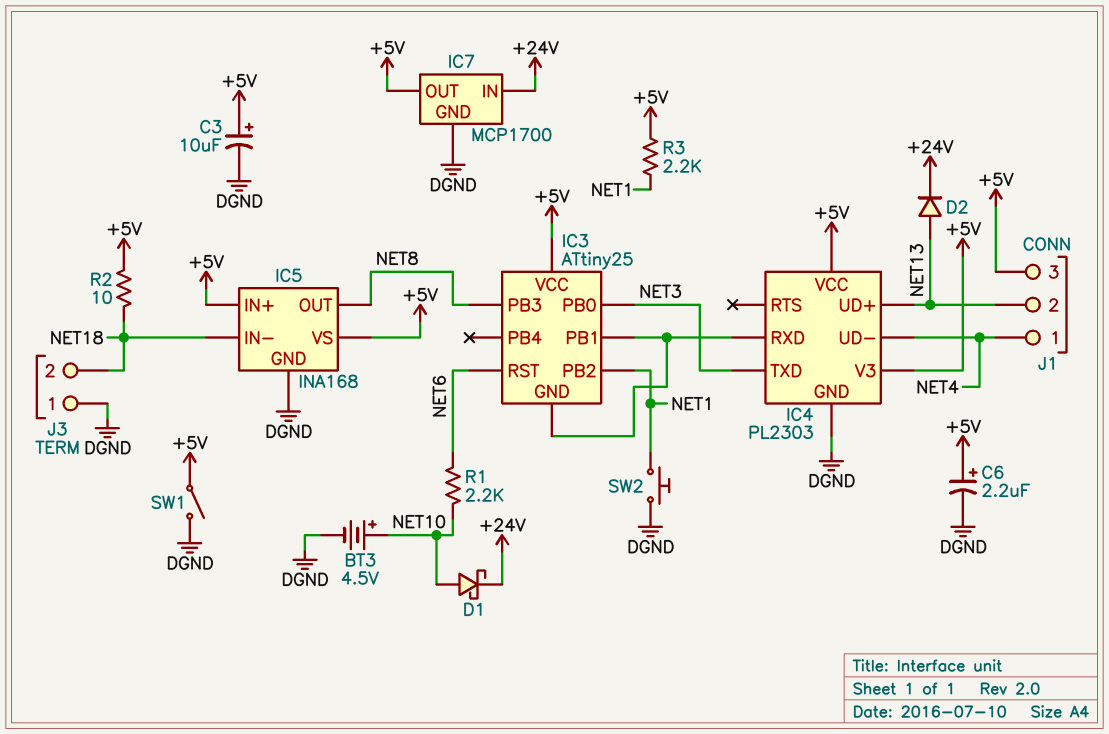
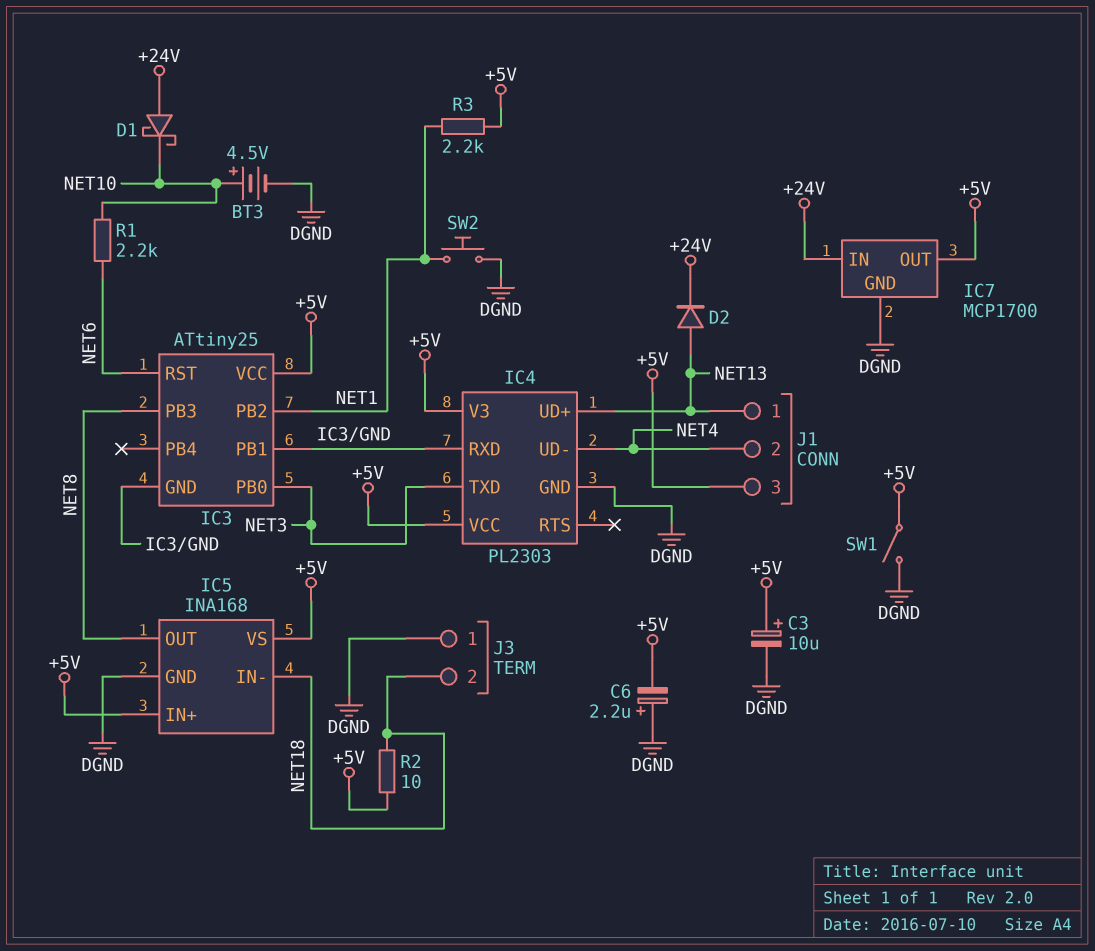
C6: 2.2uF (plus +5V, minus DGND) -> 2.2uF (plus DGND, minus +5V)
D1: schottky (A NET10, K +24V) -> schottky (A +24V, K NET10)
J1 pin 1: NET4 -> NET13
J1 pin 2: NET13 -> NET4

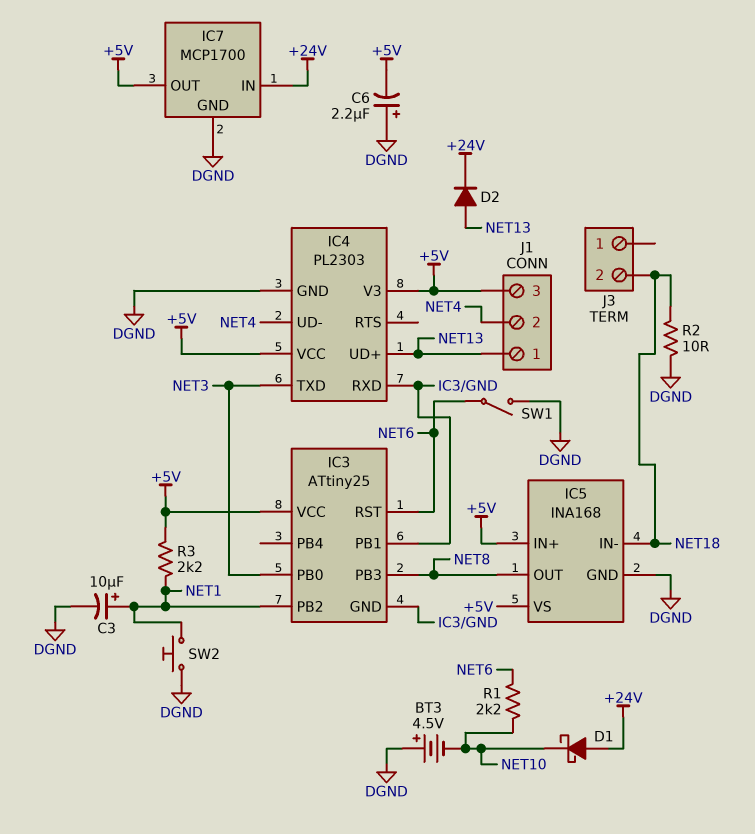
BT3: 4.5V (plus NET10, minus DGND) -> 4.5V (plus DGND, minus NET10)
C3: 10uF (plus +5V, minus DGND) -> 10uF (plus NET1, minus DGND)
J3 pin 1: DGND -> none
R2: 10 (+5V, NET18) -> 10 (DGND, NET18)
SW1: switch (+5V, DGND) -> switch (DGND, NET6)

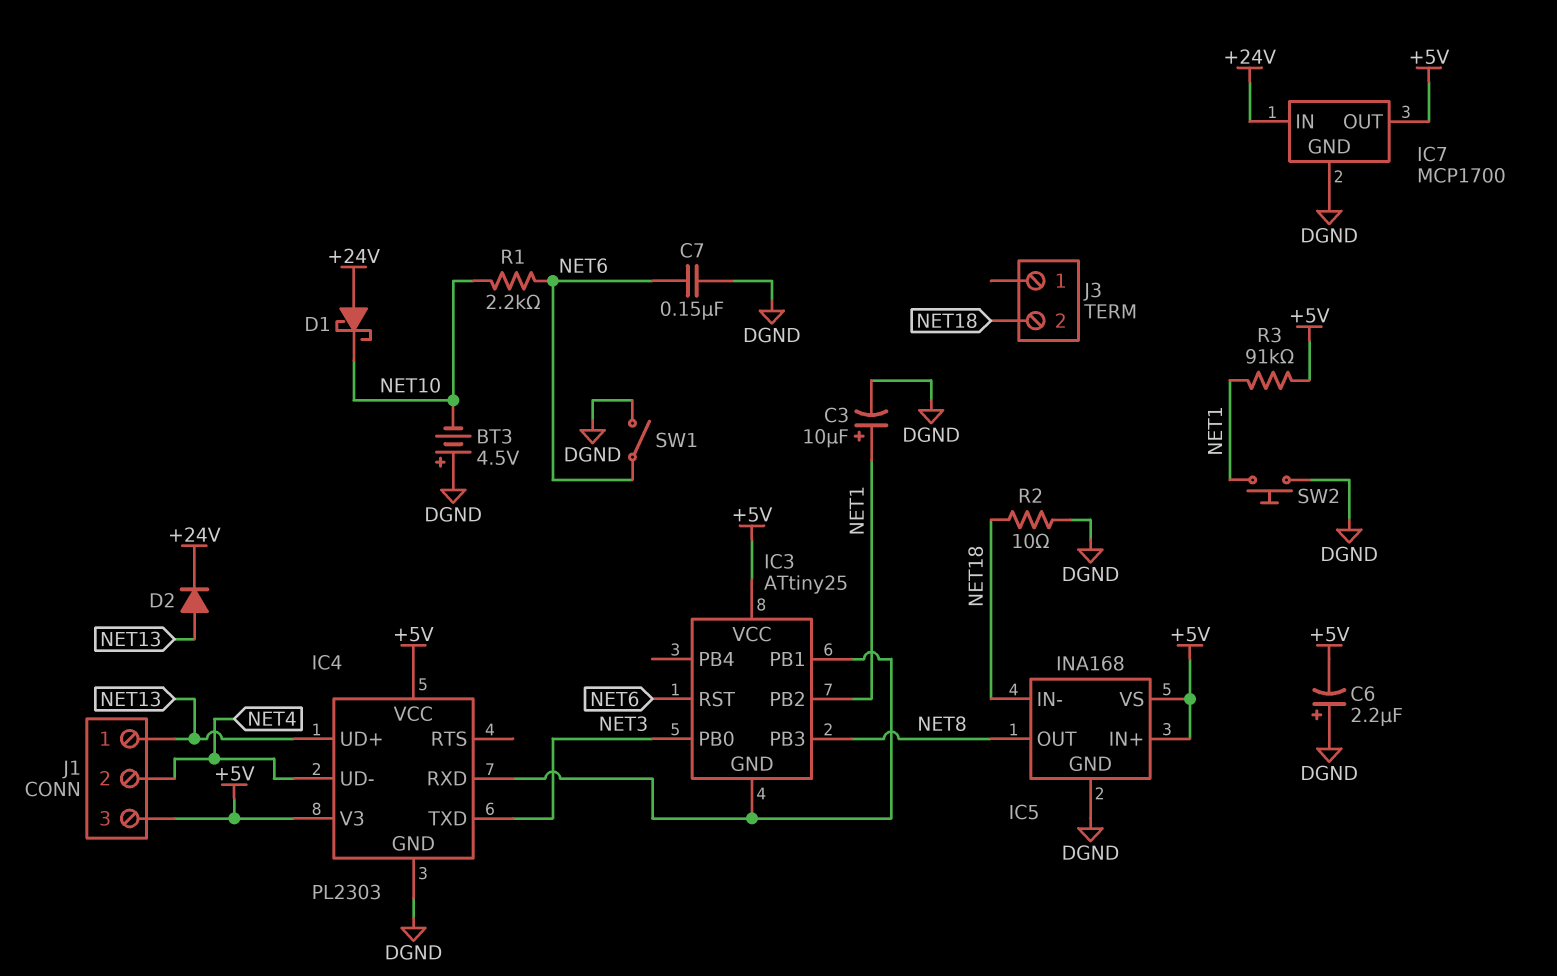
C7: none -> 150nF (DGND, NET6)
R3: 2.2k (+5V, NET1) -> 91k (+5V, NET1)

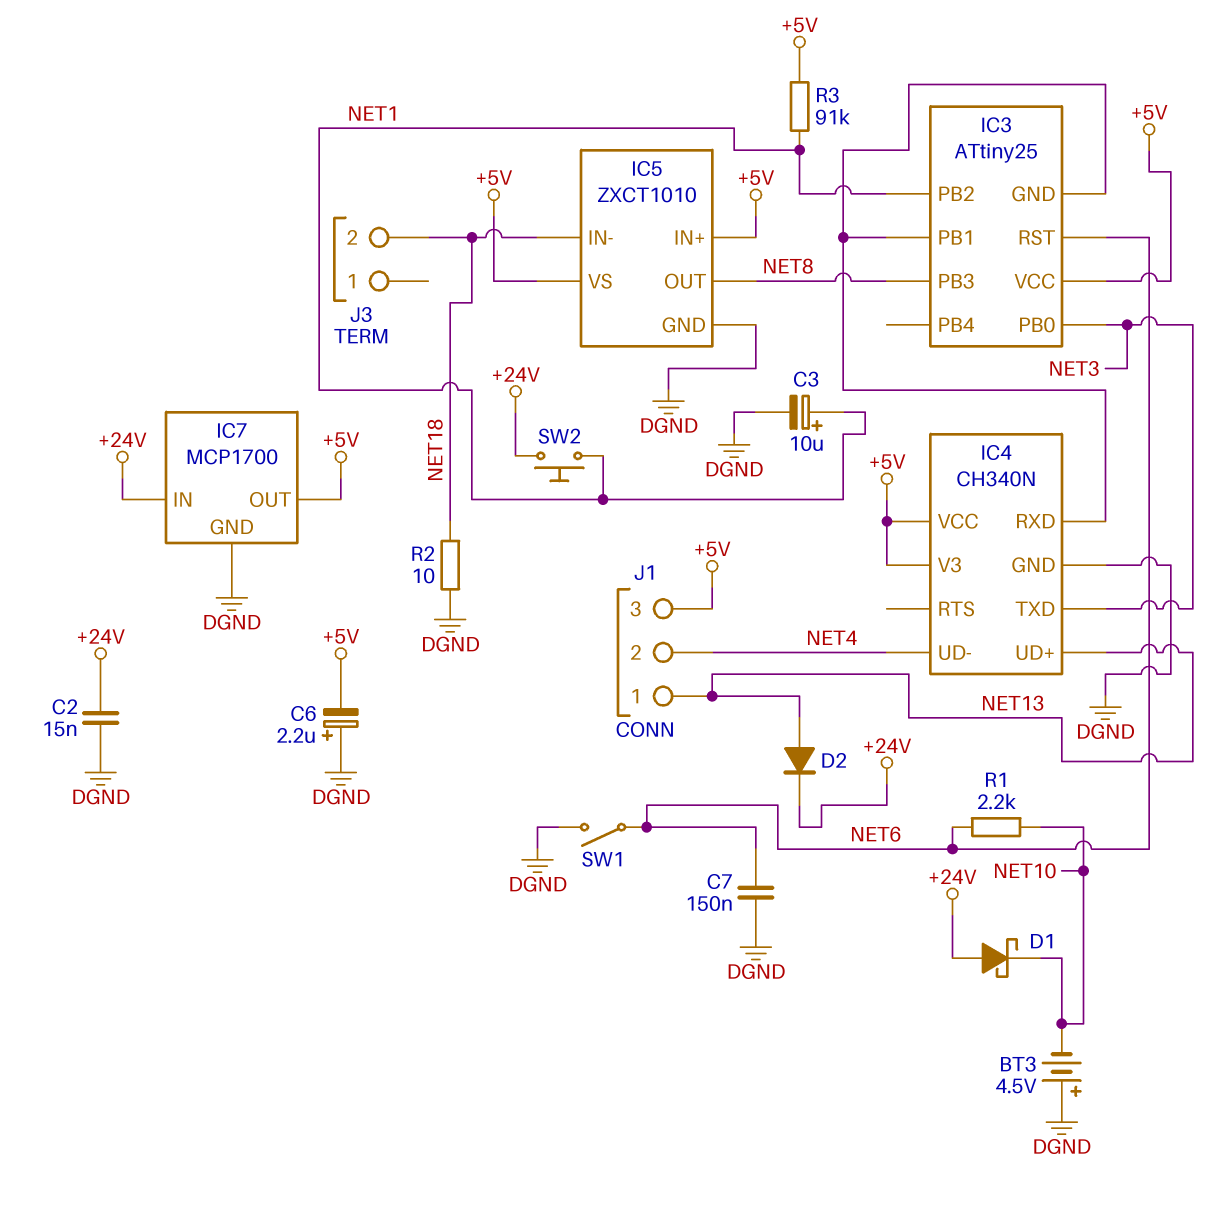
C2: none -> 15nF (+24V, DGND)
IC4: PL2303 -> CH340N
IC5: INA168 -> ZXCT1010
SW2: button (DGND, NET1) -> button (+24V, NET1)

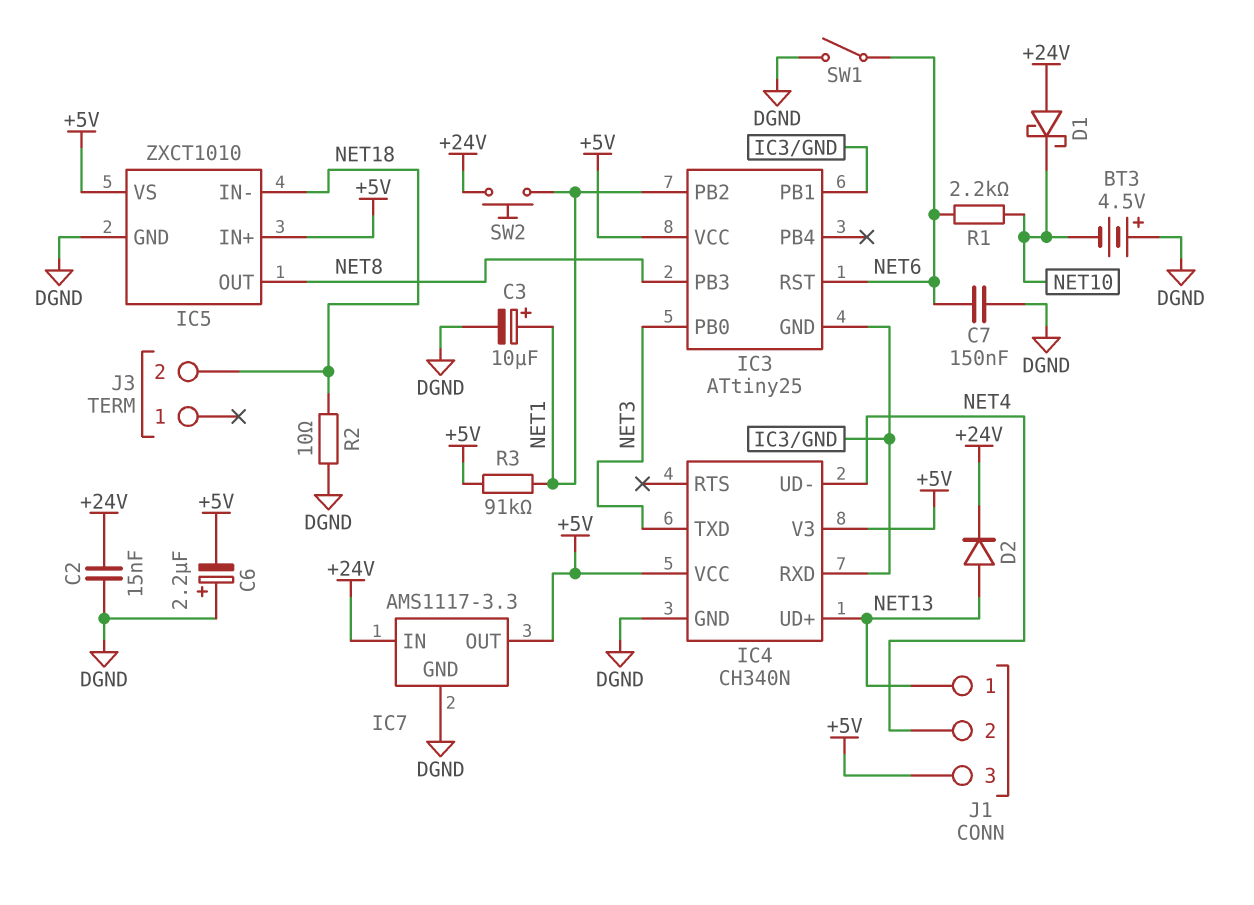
IC7: MCP1700 -> AMS1117-3.3

